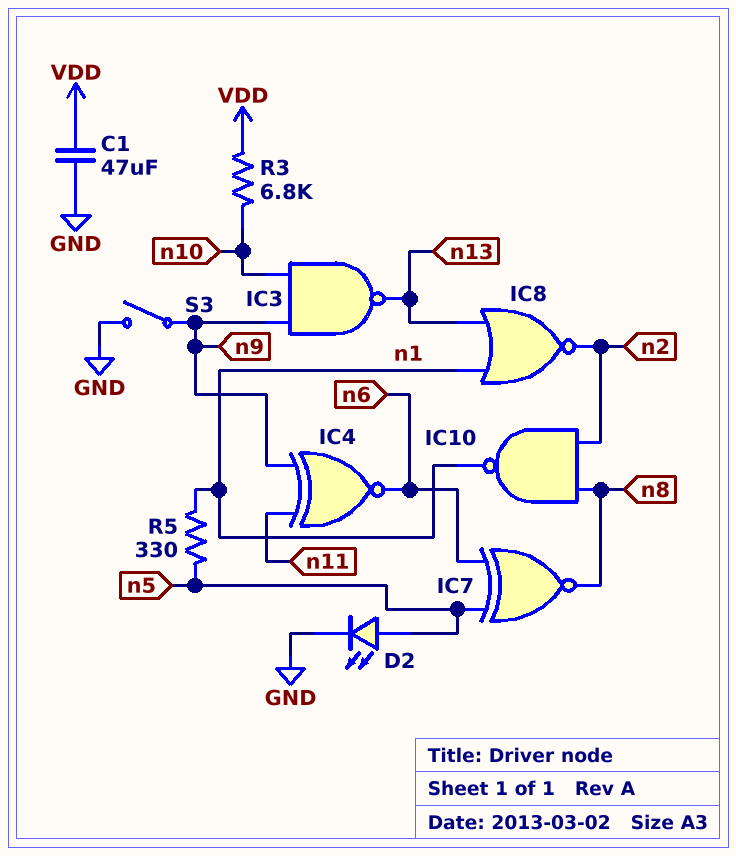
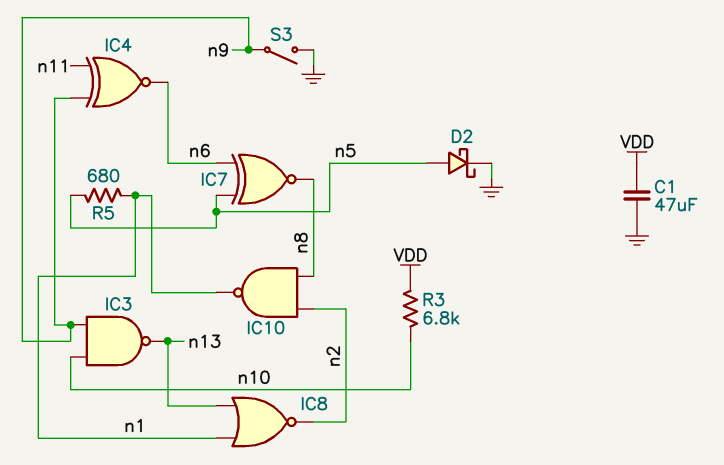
D2: LED (A n5, K GND) -> schottky (A n5, K GND)
R5: 330 (n1, n5) -> 680 (n1, n5)

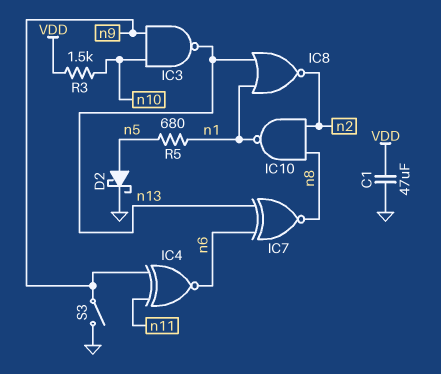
IC7: XNOR (in n5, in n6, out n8) -> XNOR (in n6, in n13, out n8)
R3: 6.8k (VDD, n10) -> 1.5k (VDD, n10)

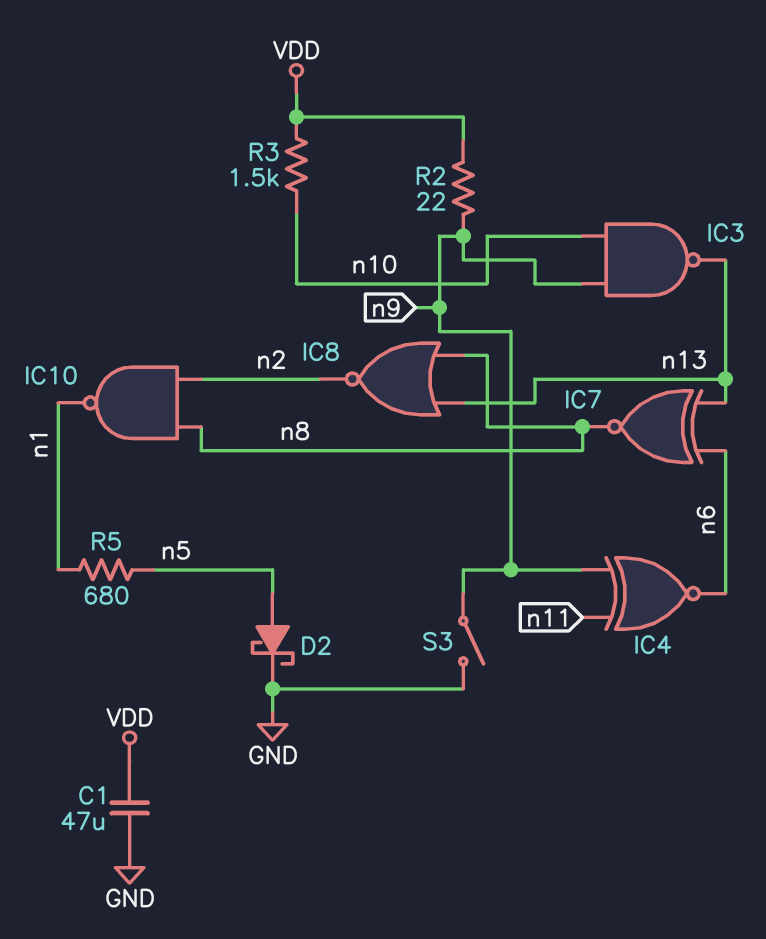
IC8: NOR (in n1, in n13, out n2) -> NOR (in n8, in n13, out n2)
R2: none -> 22 (VDD, n9)

